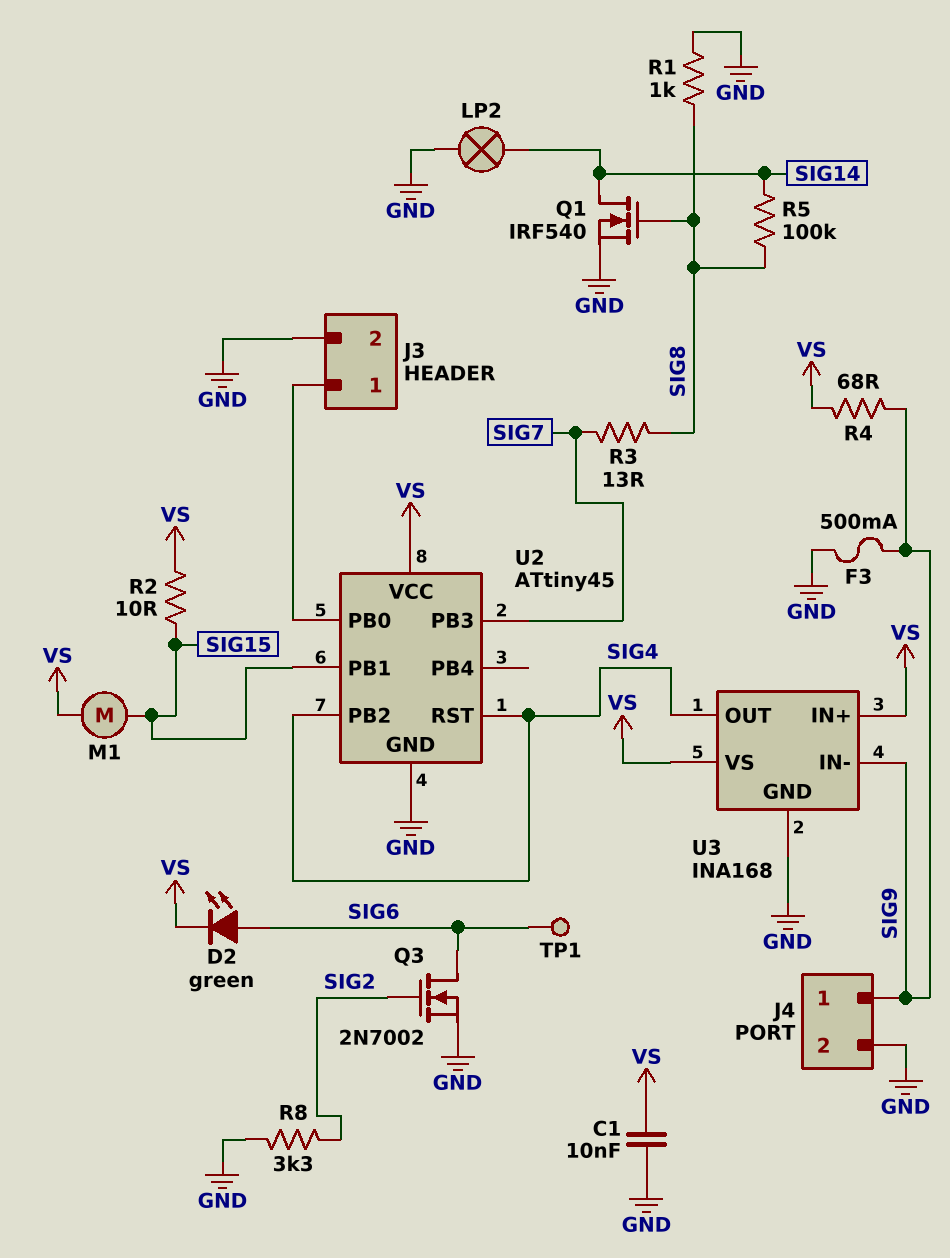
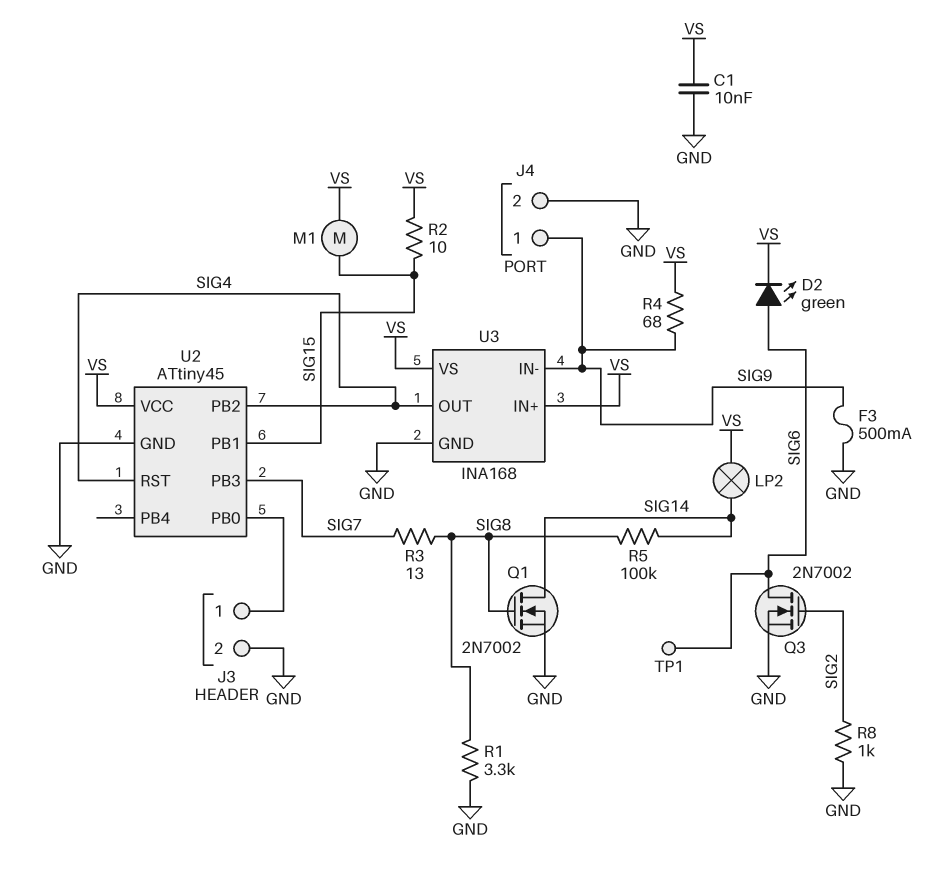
LP2: lamp (GND, SIG14) -> lamp (SIG14, VS)
Q1: NMOS IRF540 (G SIG8, D SIG14, S GND) -> NMOS 2N7002 (G SIG8, D SIG14, S GND)
R1: 1k (GND, SIG8) -> 3.3k (GND, SIG8)
R8: 3.3k (GND, SIG2) -> 1k (GND, SIG2)

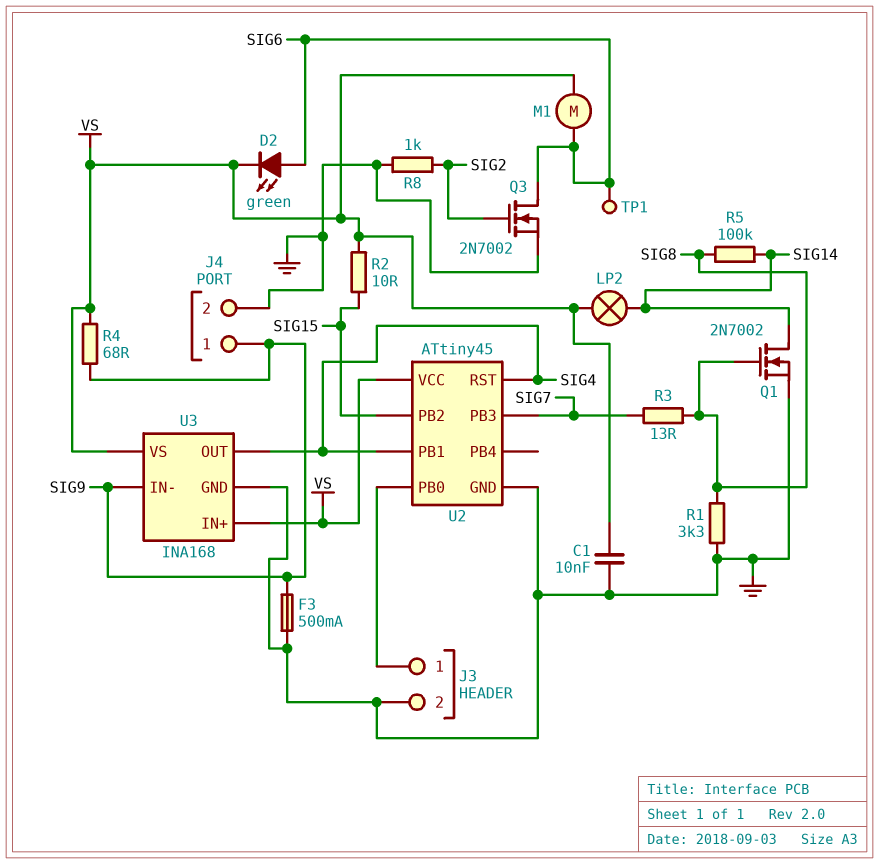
M1: motor (SIG15, VS) -> motor (SIG6, VS)
U2 pin PB1: SIG15 -> SIG4
U2 pin PB2: SIG4 -> SIG15

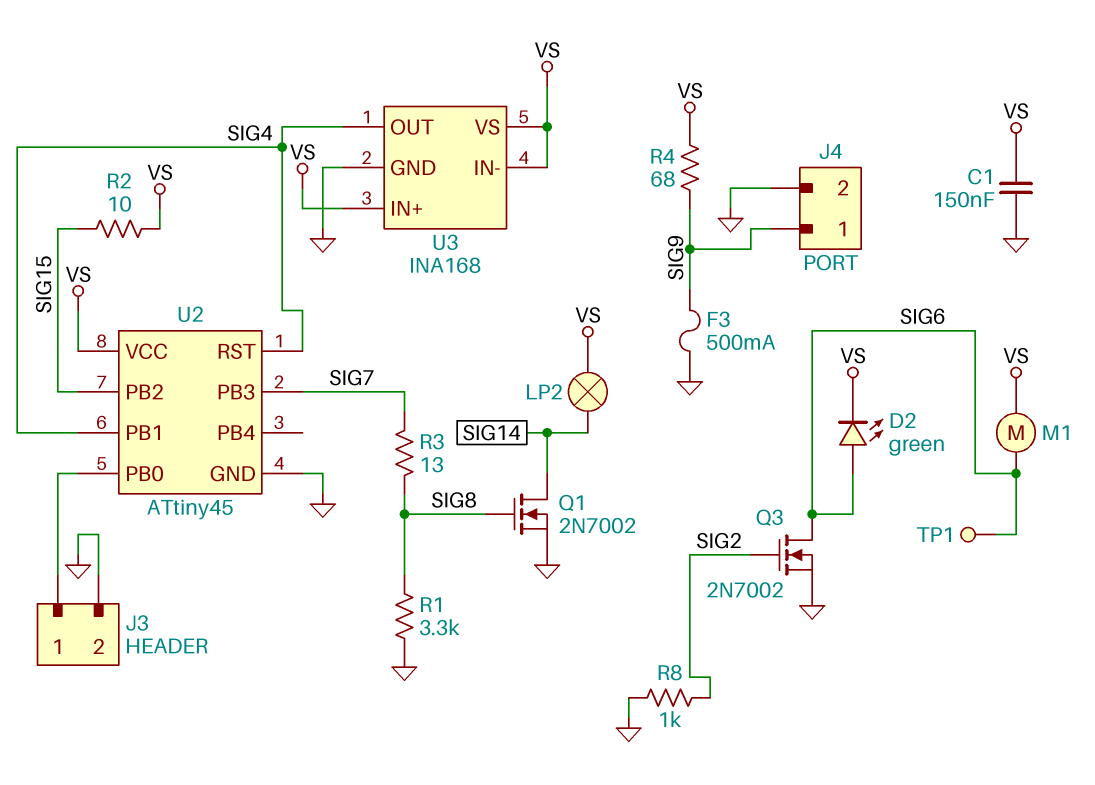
C1: 10nF (GND, VS) -> 150nF (GND, VS)
R5: 100k (SIG8, SIG14) -> none
U3 pin IN-: SIG9 -> VS

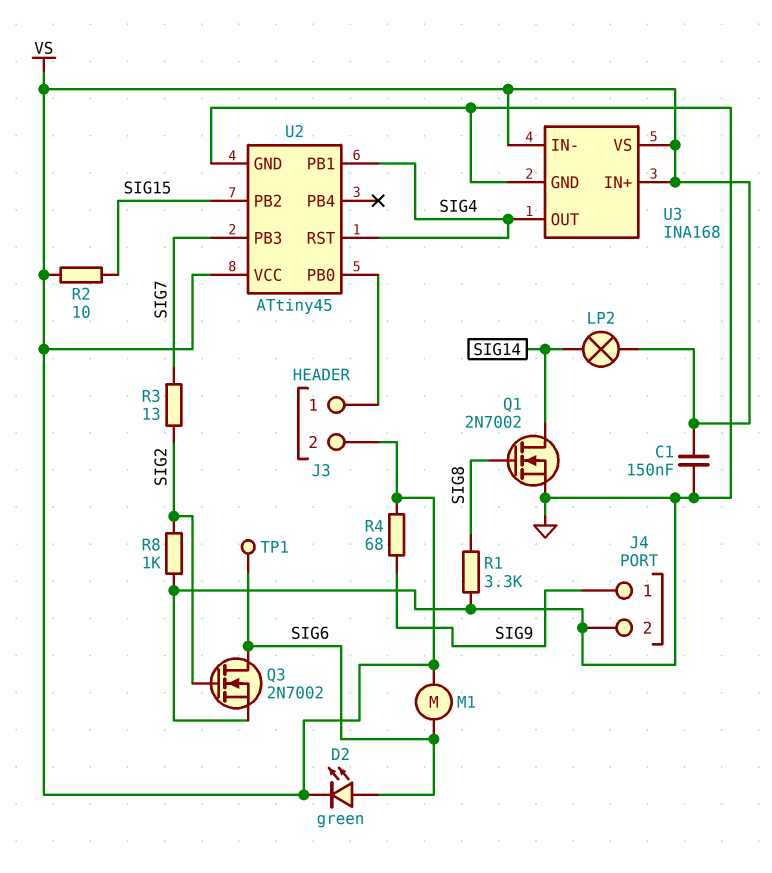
F3: 500mA (GND, SIG9) -> none
J3 pin 2: GND -> VS
R3: 13 (SIG7, SIG8) -> 13 (SIG2, SIG7)

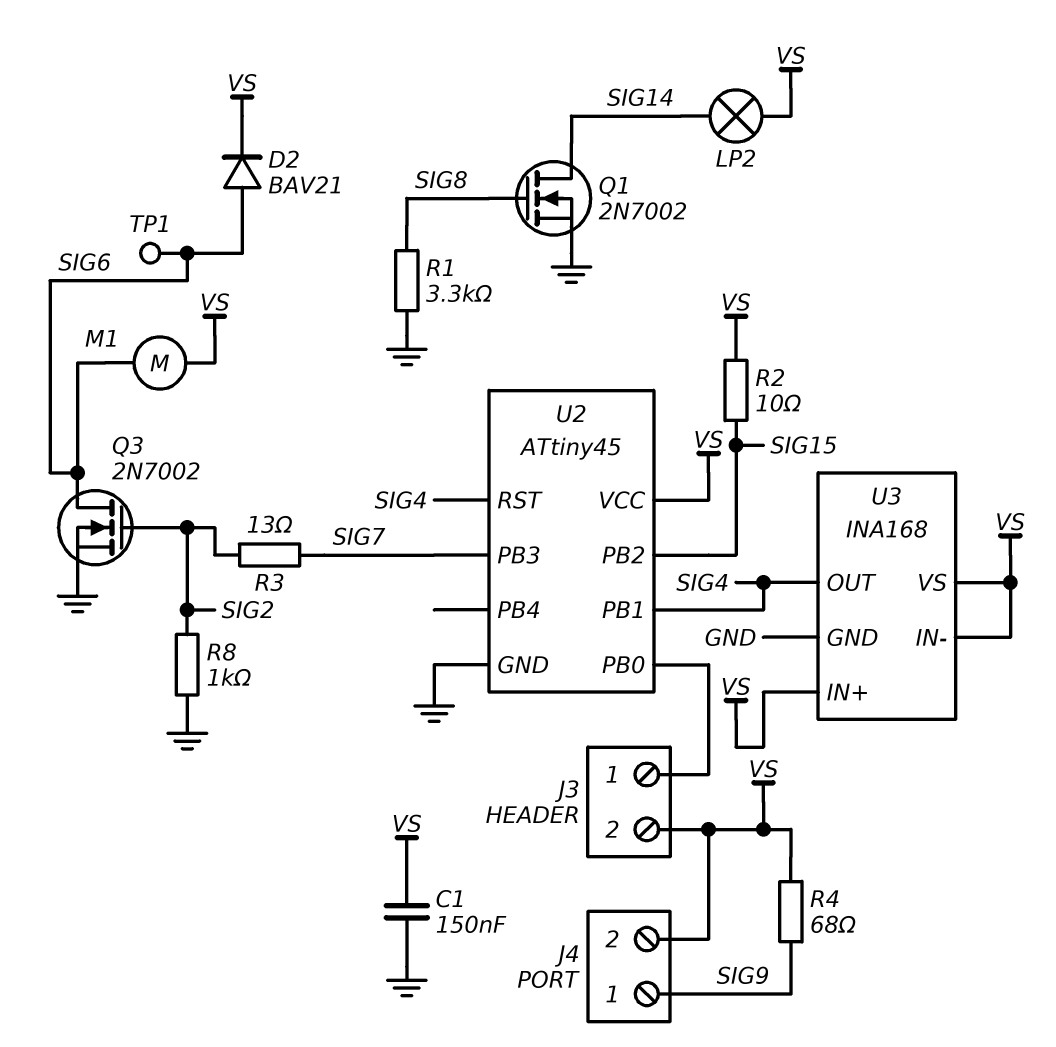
D2: LED green (A SIG6, K VS) -> diode BAV21 (A SIG6, K VS)
J4 pin 2: GND -> VS

